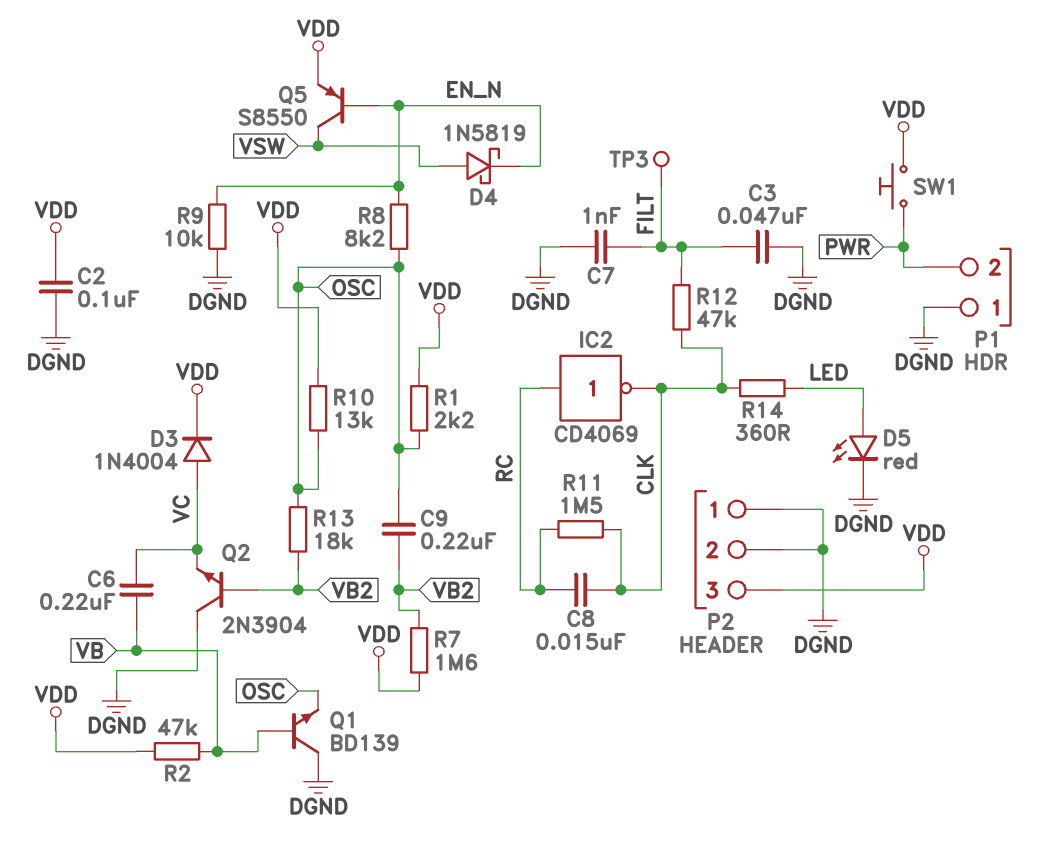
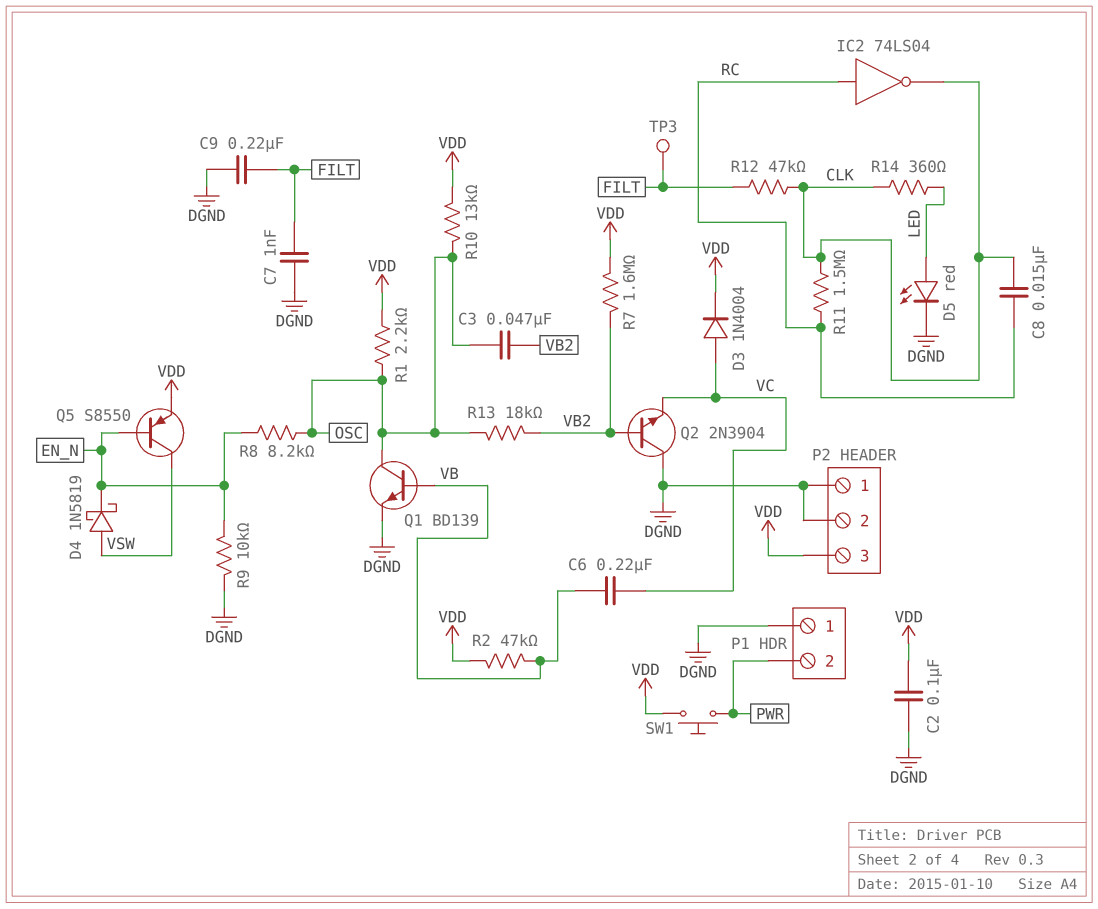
C3: 47nF (DGND, FILT) -> 47nF (OSC, VB2)
C9: 220nF (OSC, VB2) -> 220nF (DGND, FILT)
IC2: NOT CD4069 (in RC, out CLK) -> NOT 74LS04 (in RC, out CLK)
Q1: NPN BD139 (B VB, C DGND, E OSC) -> NPN BD139 (B VB, C OSC, E DGND)

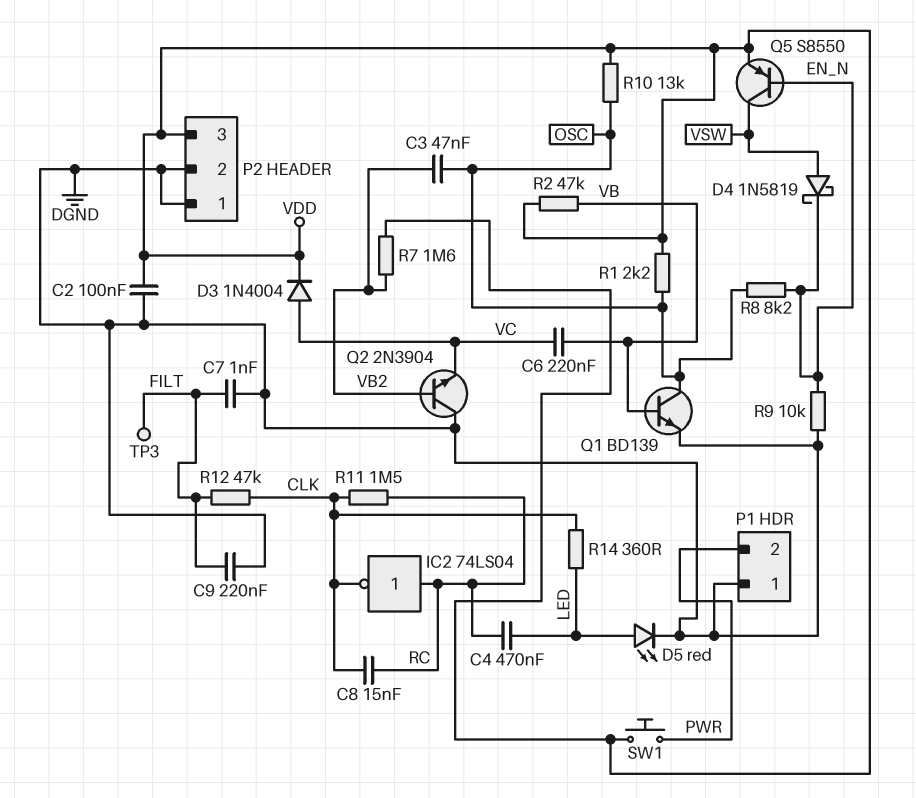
C4: none -> 470nF (LED, RC)
R13: 18k (OSC, VB2) -> none

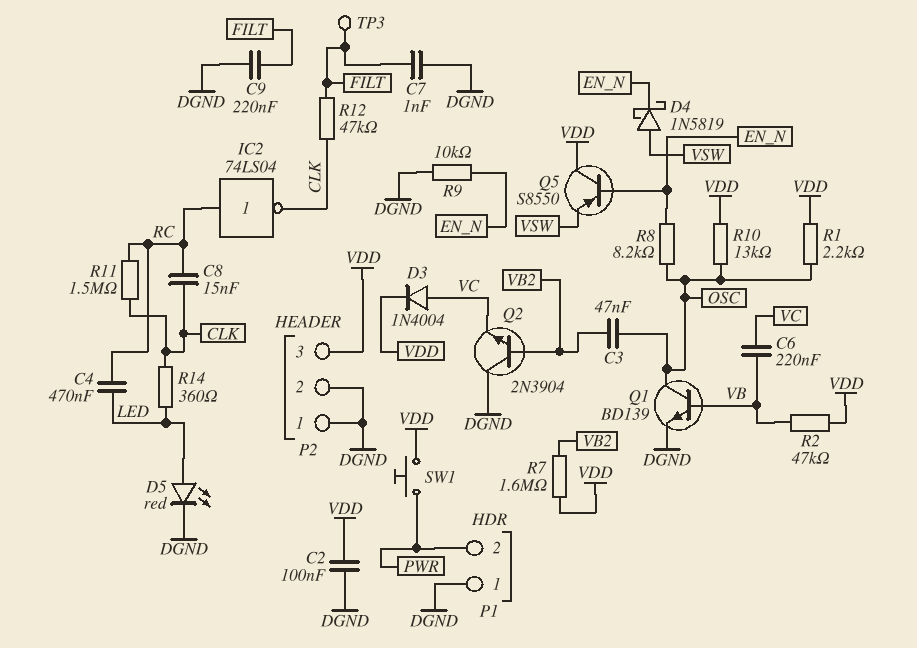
Q5: PNP S8550 (B EN_N, C VSW, E VDD) -> PNP S8550 (B EN_N, C VDD, E VSW)

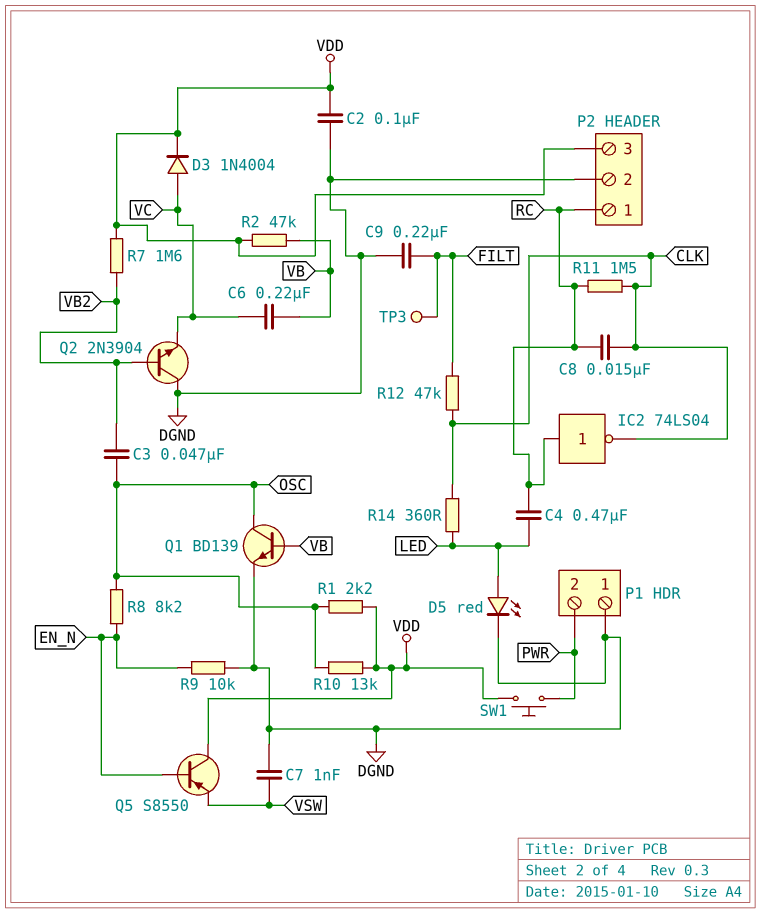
C7: 1nF (DGND, FILT) -> 1nF (DGND, VSW)
D4: schottky 1N5819 (A VSW, K EN_N) -> none
P2 pin 1: DGND -> RC

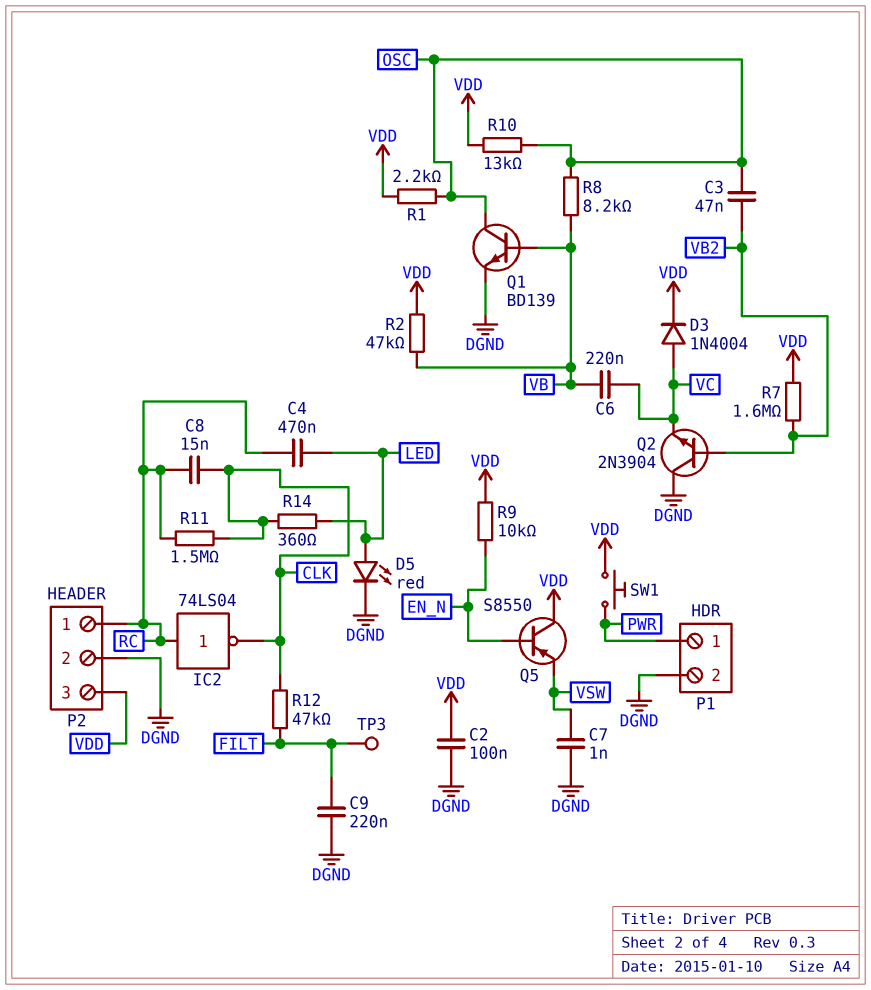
P1 pin 1: DGND -> PWR
P1 pin 2: PWR -> DGND
R8: 8.2k (EN_N, OSC) -> 8.2k (OSC, VB)
R9: 10k (DGND, EN_N) -> 10k (EN_N, VDD)

